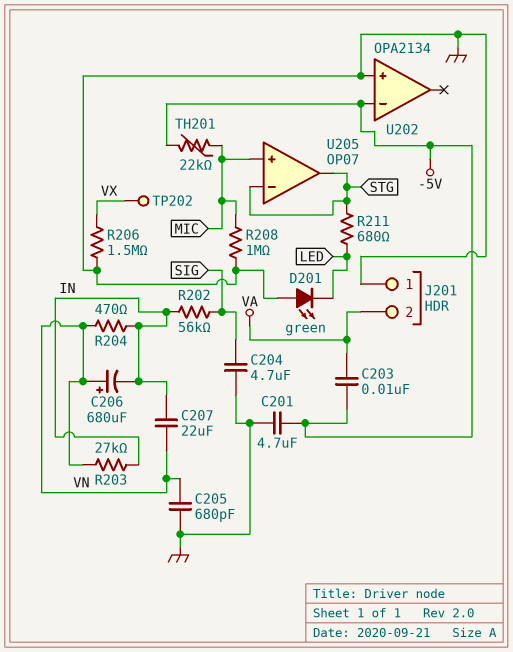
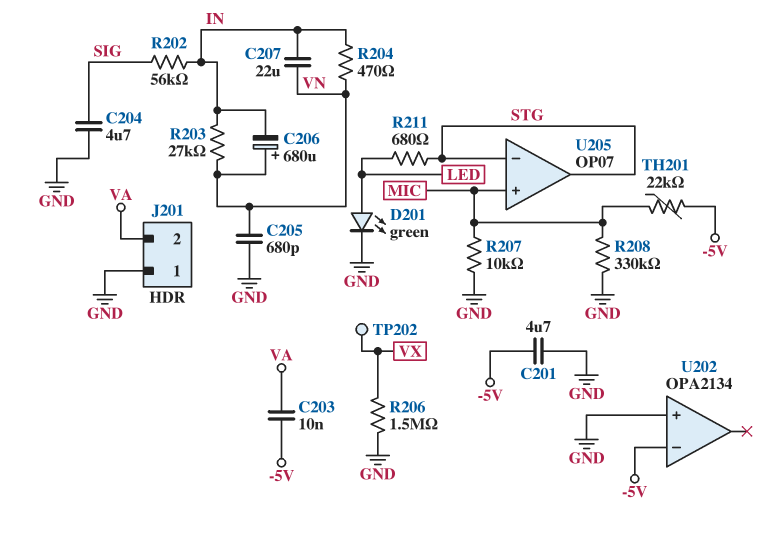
D201: LED green (A GND, K LED) -> LED green (A LED, K GND)
R207: none -> 10k (GND, MIC)
R208: 1M (GND, MIC) -> 330k (GND, MIC)

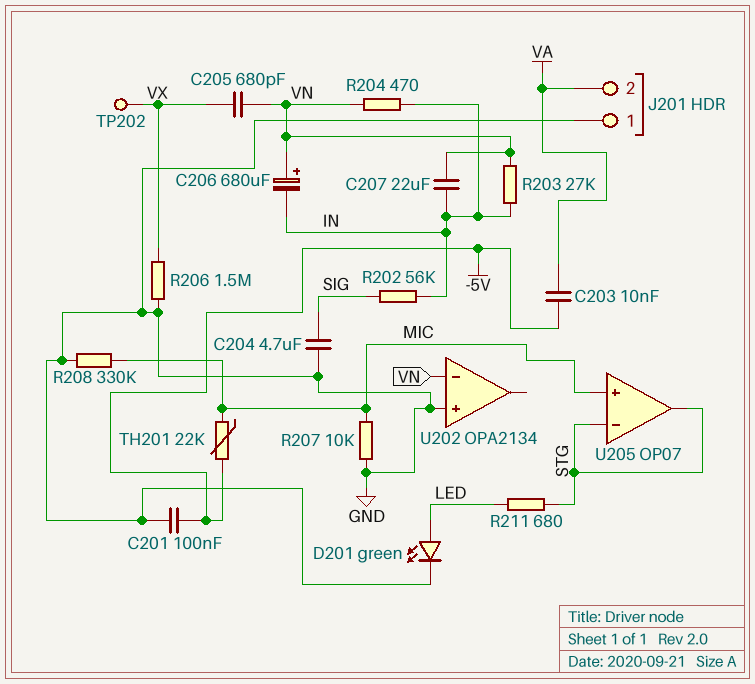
C201: 4.7uF (-5V, GND) -> 100nF (-5V, GND)
C205: 680pF (GND, VN) -> 680pF (VN, VX)
U202 pin in-: -5V -> VN

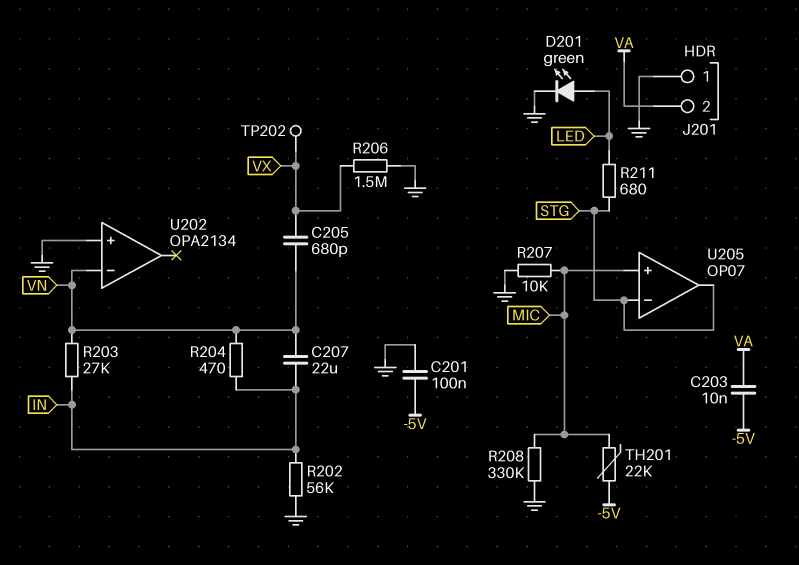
C204: 4.7uF (GND, SIG) -> none
C206: 680uF (plus VN, minus IN) -> none
R202: 56k (IN, SIG) -> 56k (GND, IN)

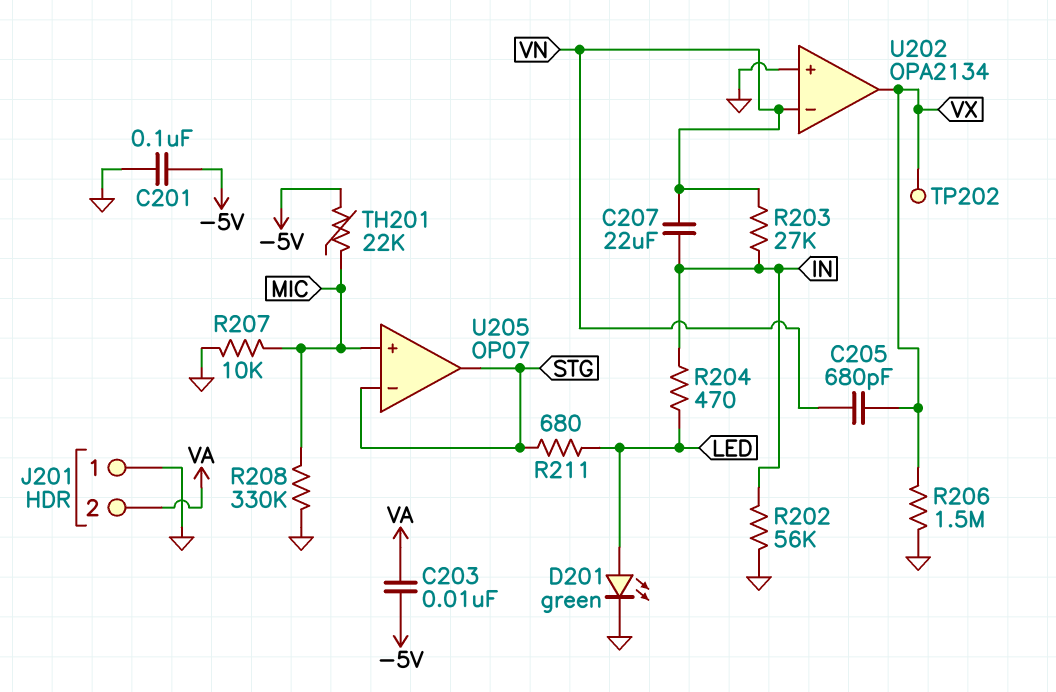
R204: 470 (IN, VN) -> 470 (IN, LED)
U202 pin out: none -> VX

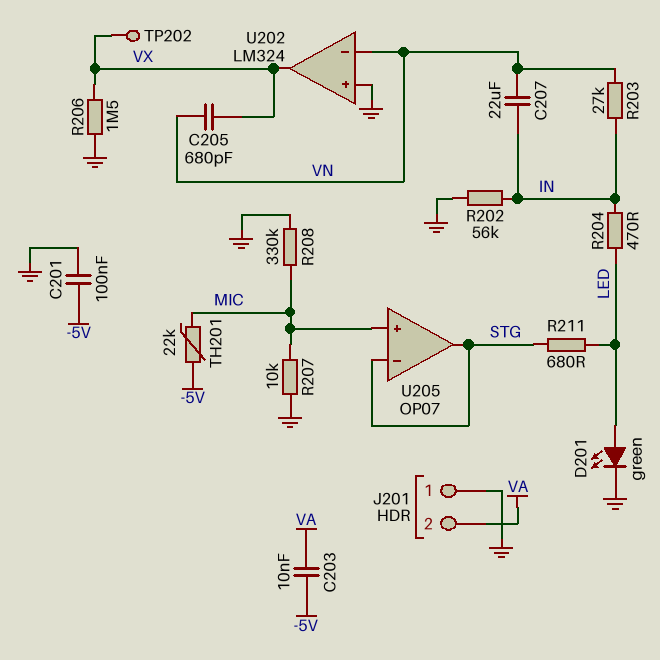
U202: OPA2134 -> LM324

